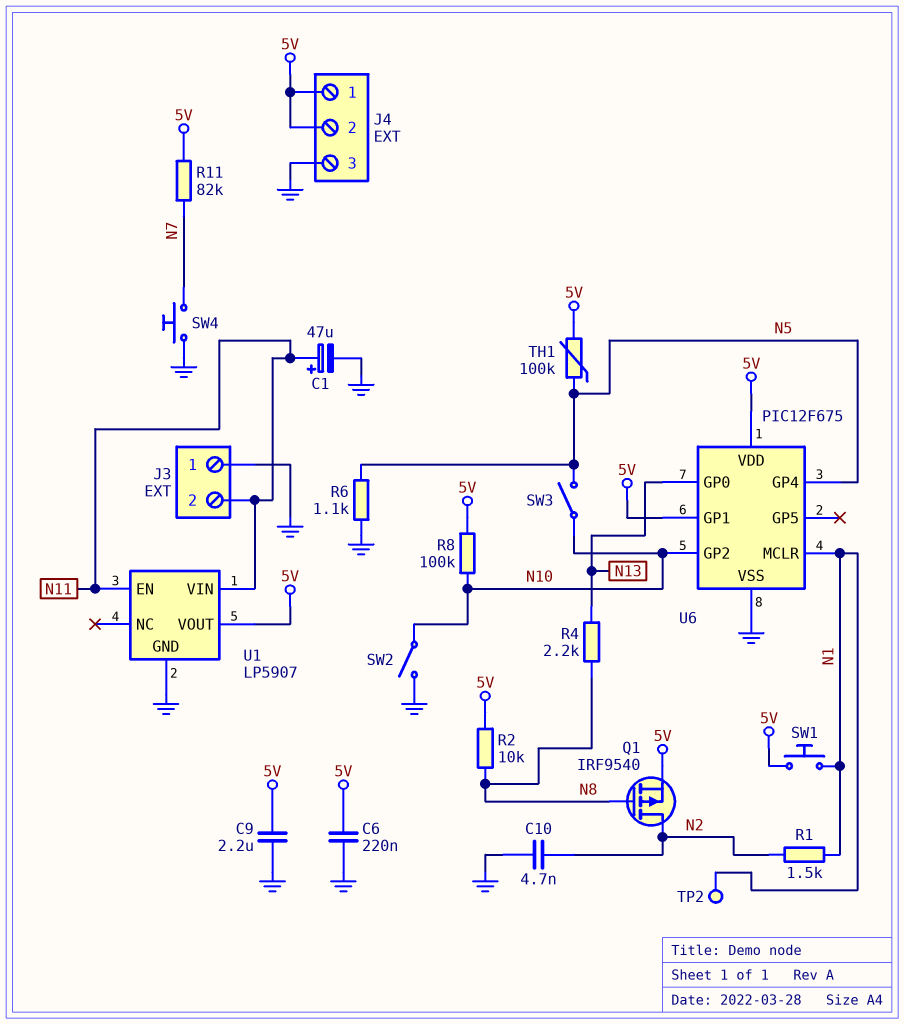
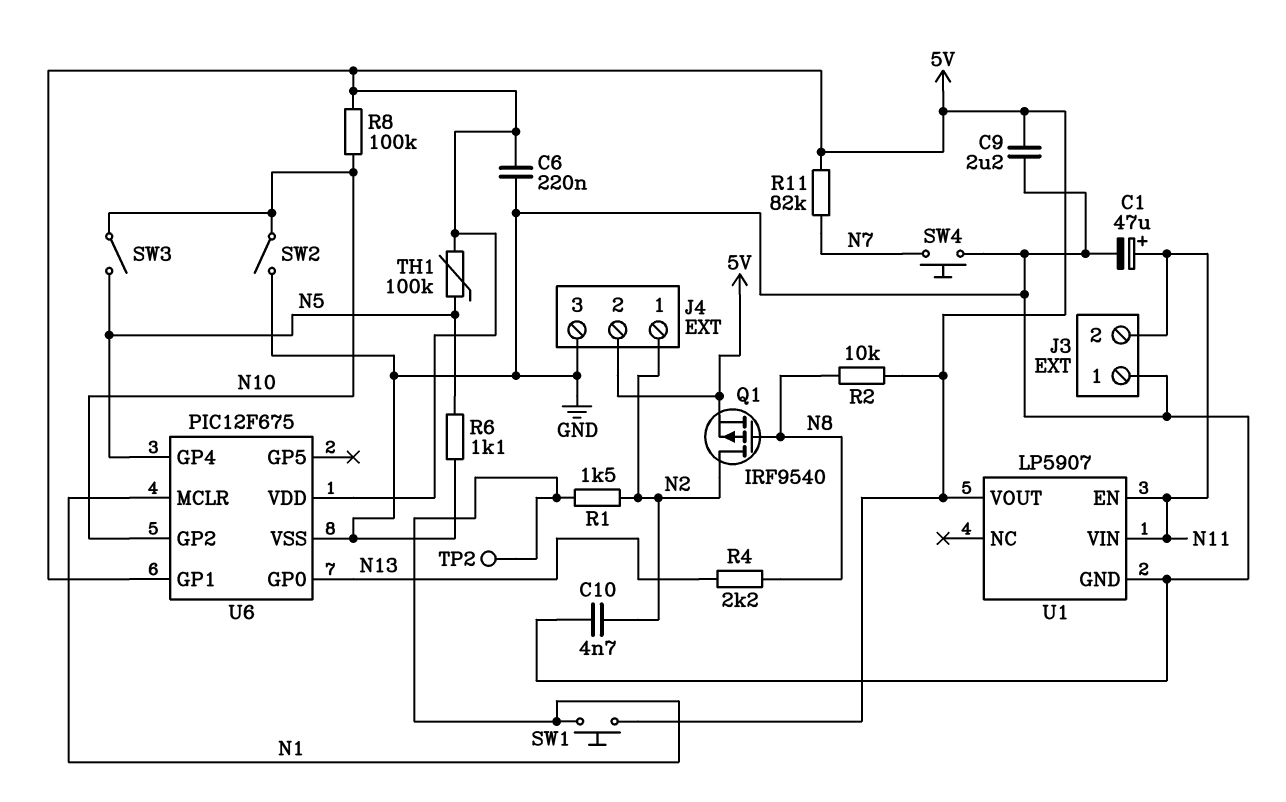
J4 pin 1: 5V -> N2

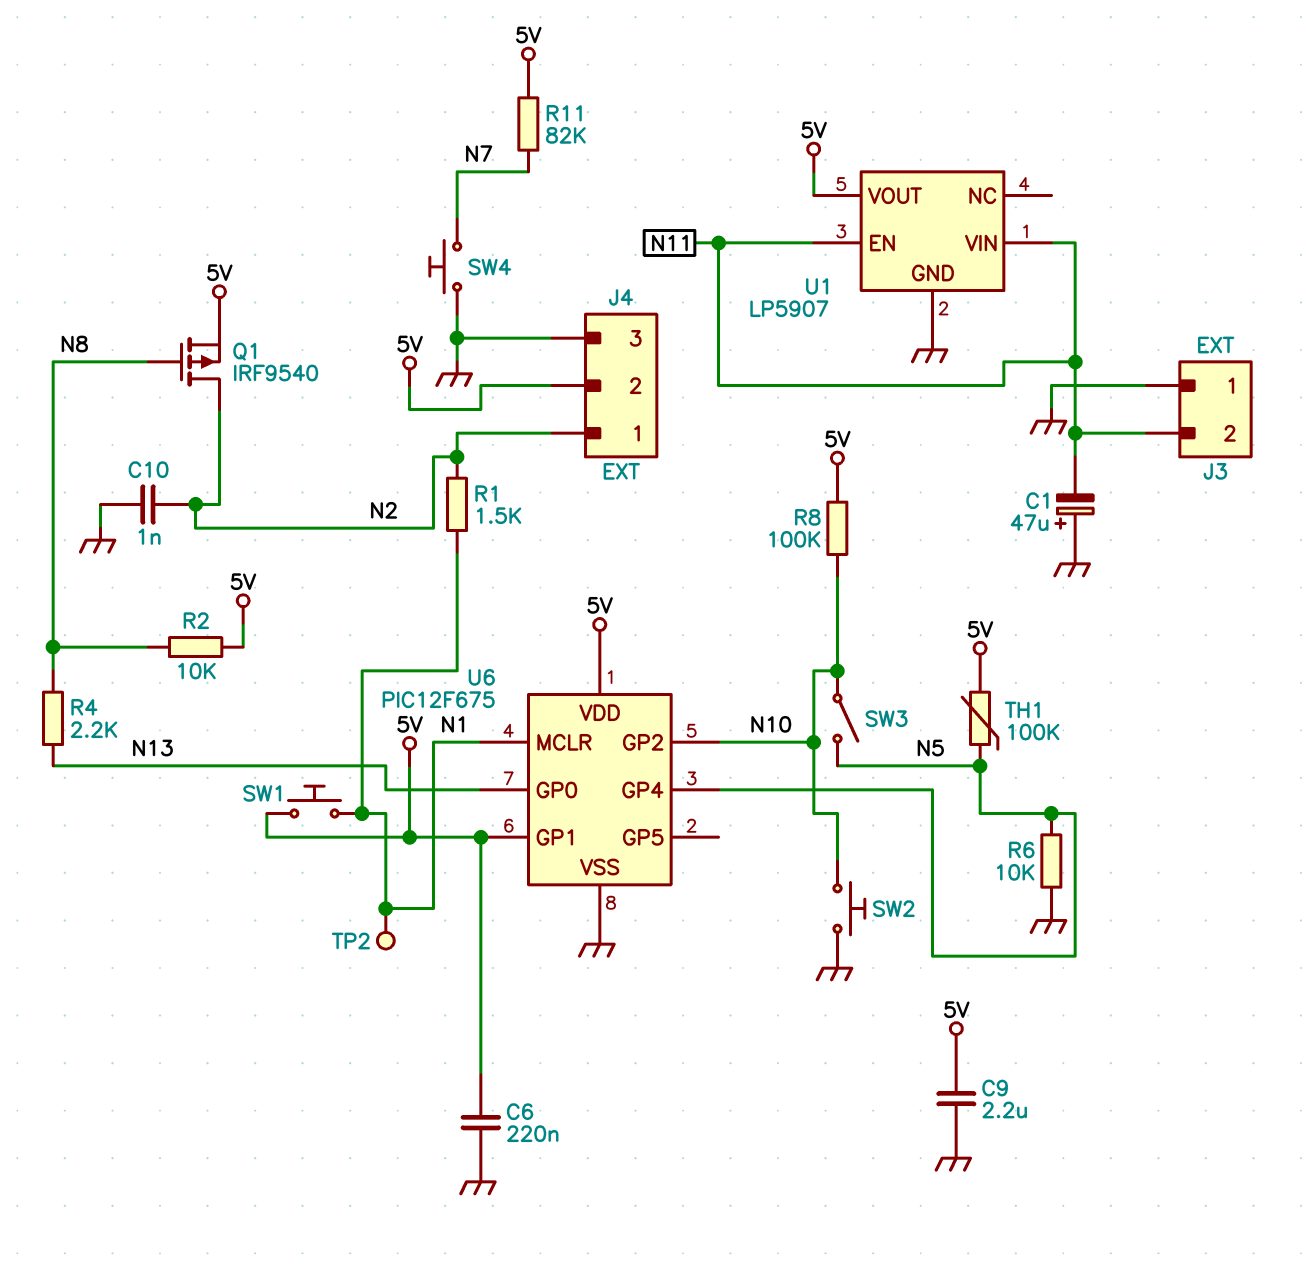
C1: 47uF (plus N11, minus GND) -> 47uF (plus GND, minus N11)
C10: 4.7nF (GND, N2) -> 1nF (GND, N2)
R6: 1.1k (GND, N5) -> 10k (GND, N5)
SW2: switch (GND, N10) -> button (GND, N10)

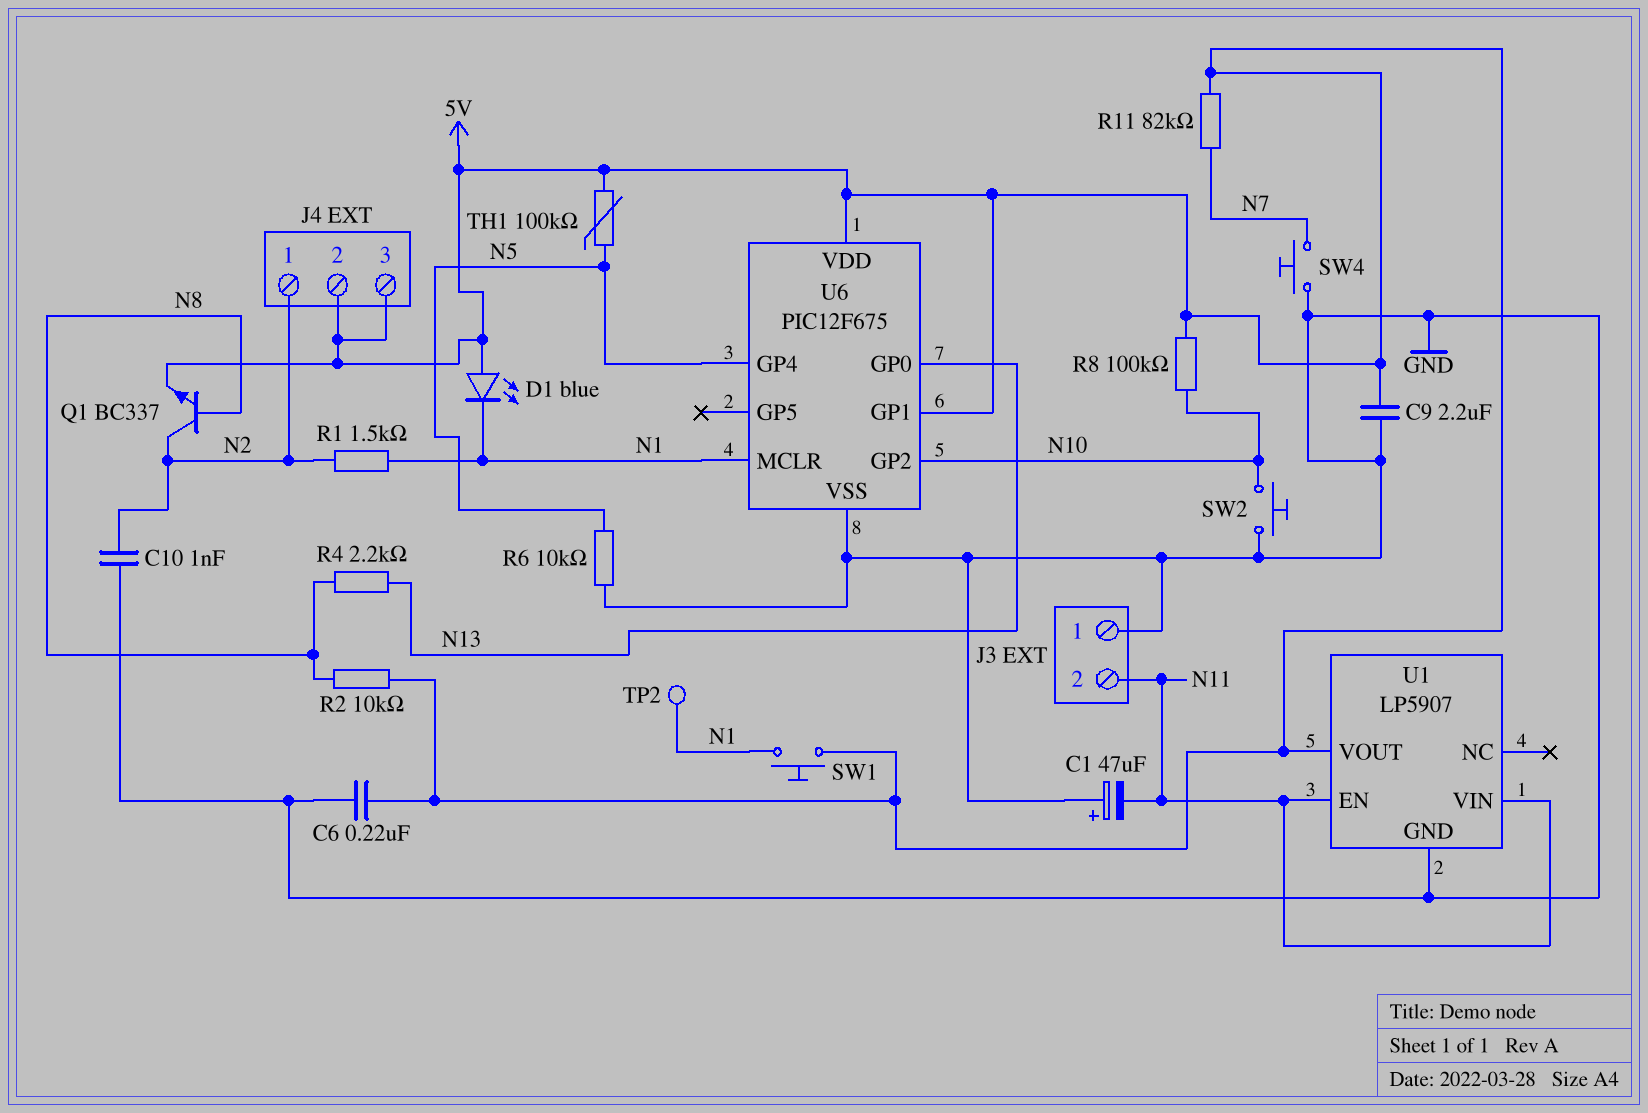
D1: none -> LED blue (A 5V, K N1)
J4 pin 3: GND -> 5V
Q1: PMOS IRF9540 (G N8, D N2, S 5V) -> NPN BC337 (B N8, C N2, E 5V)
SW3: switch (N5, N10) -> none

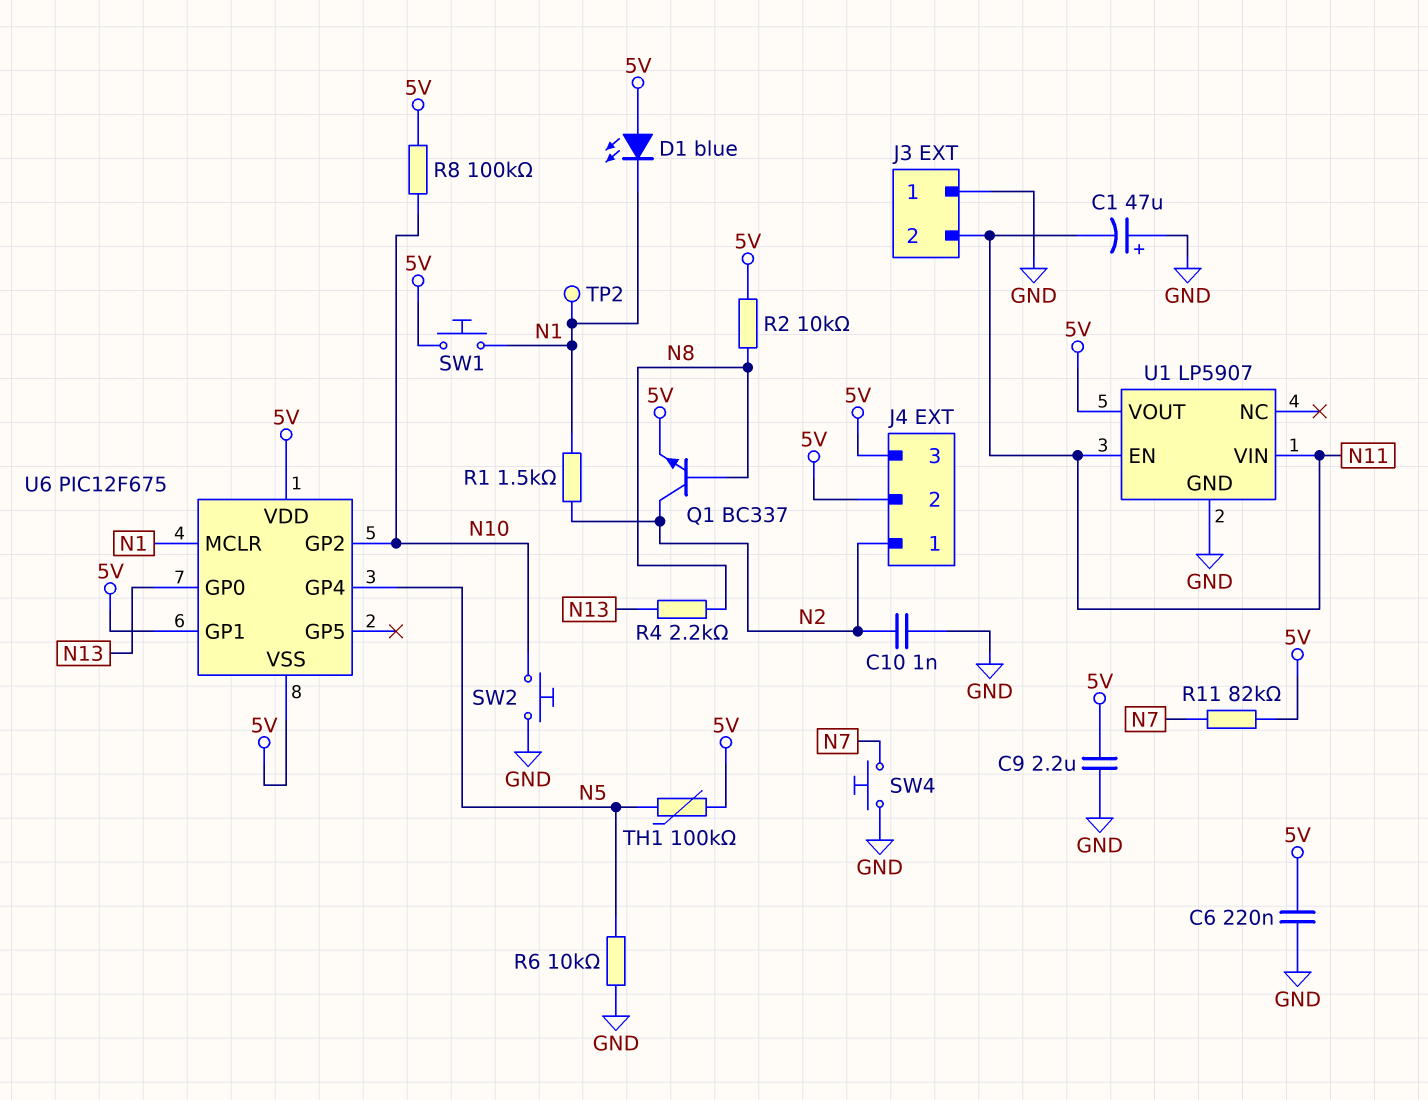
U6 pin VSS: GND -> 5V

